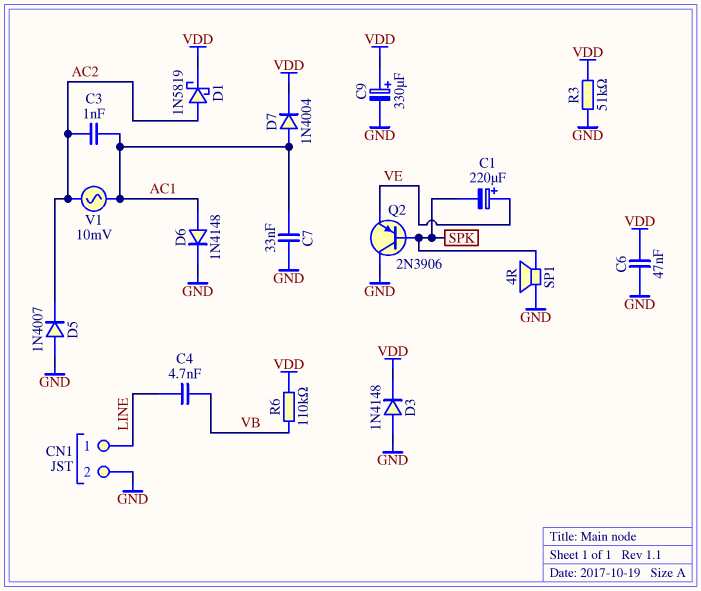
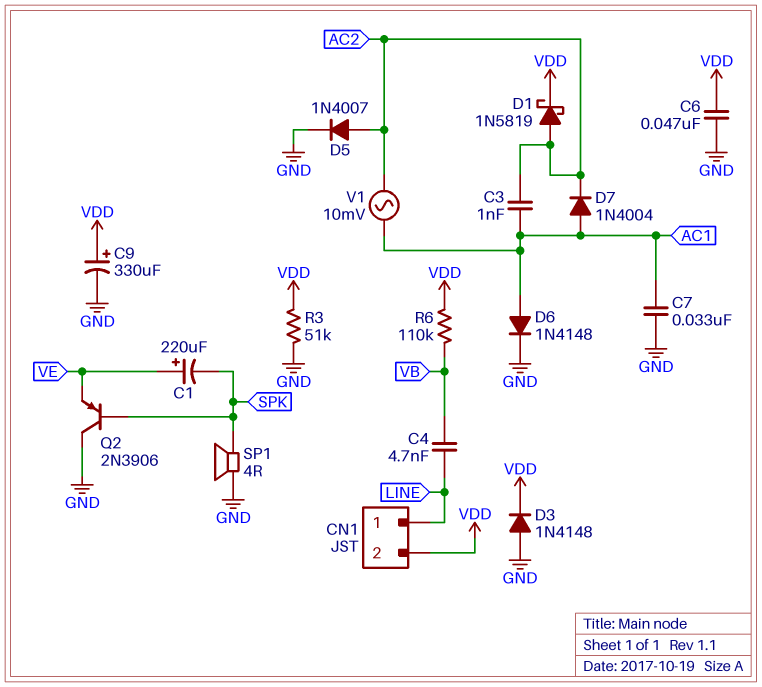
CN1 pin 2: GND -> VDD
D5: diode 1N4007 (A GND, K AC2) -> diode 1N4007 (A AC2, K GND)
D7: diode 1N4004 (A AC1, K VDD) -> diode 1N4004 (A AC1, K AC2)

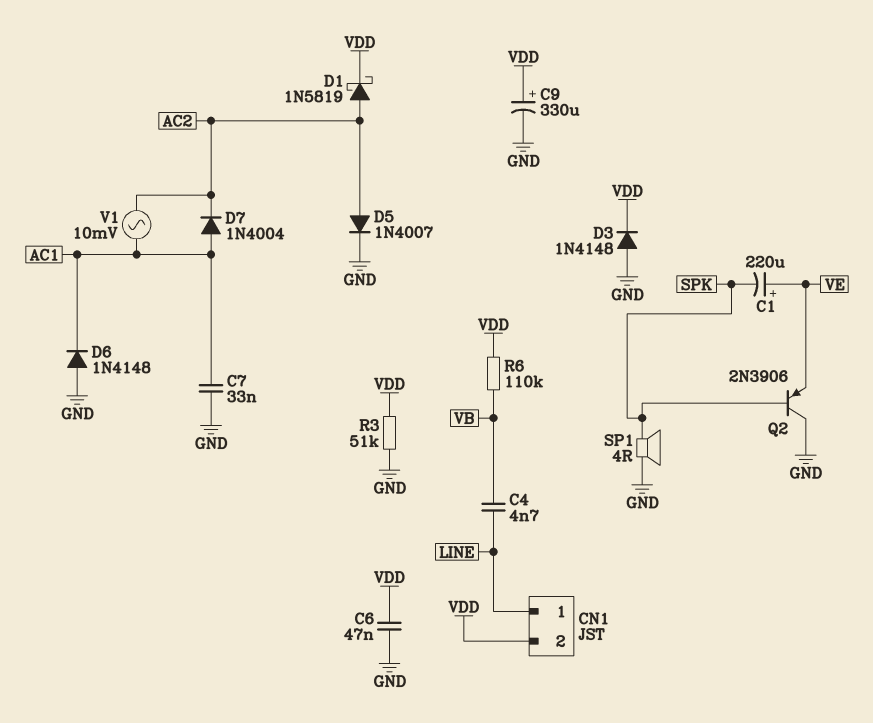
C3: 1nF (AC1, AC2) -> none
D6: diode 1N4148 (A AC1, K GND) -> diode 1N4148 (A GND, K AC1)

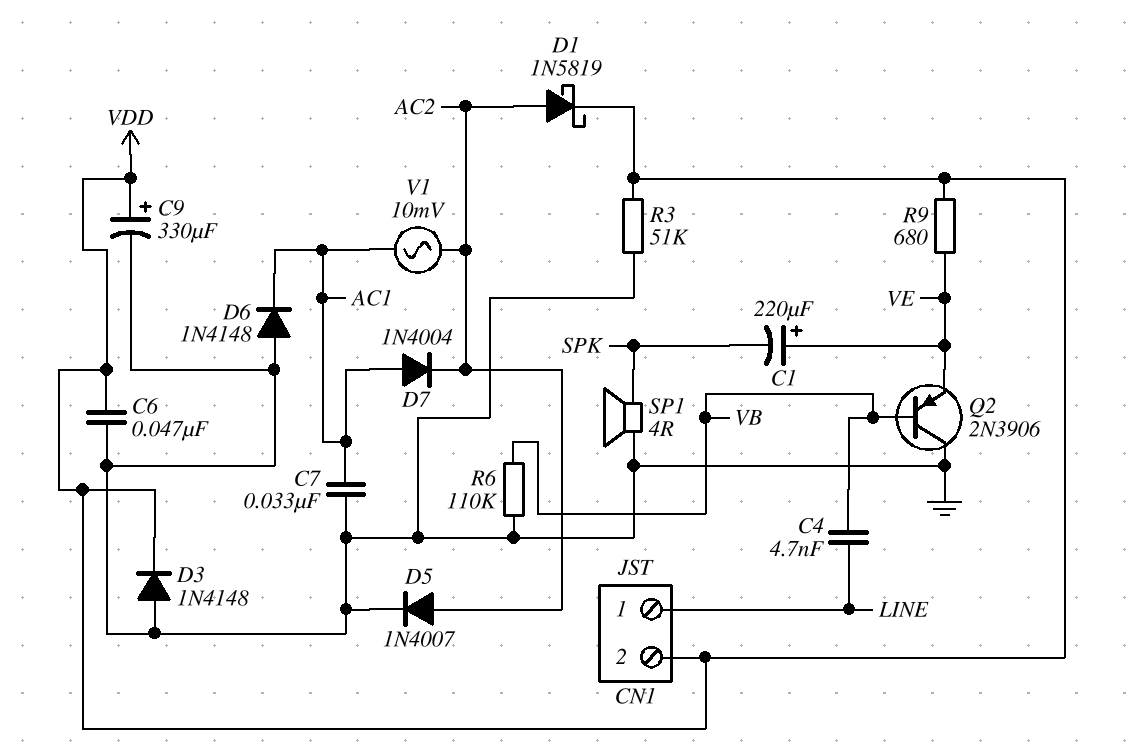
Q2: PNP 2N3906 (B SPK, C GND, E VE) -> PNP 2N3906 (B VB, C GND, E VE)
R6: 110k (VB, VDD) -> 110k (GND, VB)
R9: none -> 680 (VDD, VE)

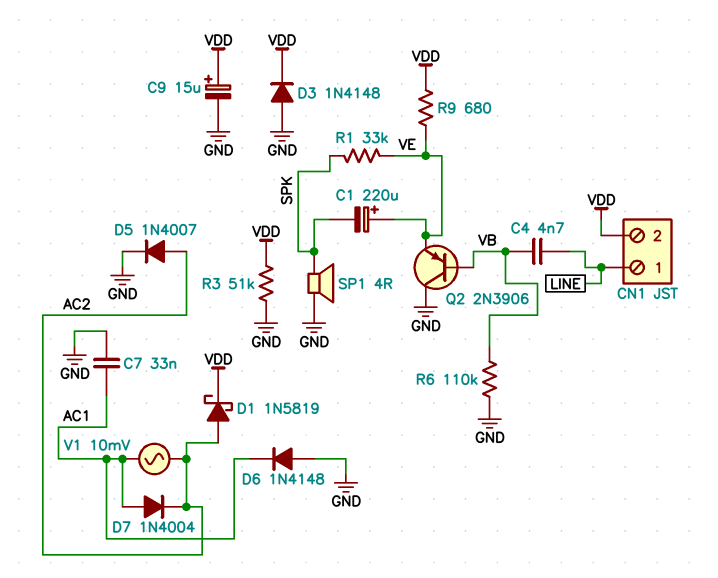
C6: 47nF (GND, VDD) -> none
C9: 330uF (plus VDD, minus GND) -> 15uF (plus VDD, minus GND)
R1: none -> 33k (SPK, VE)

